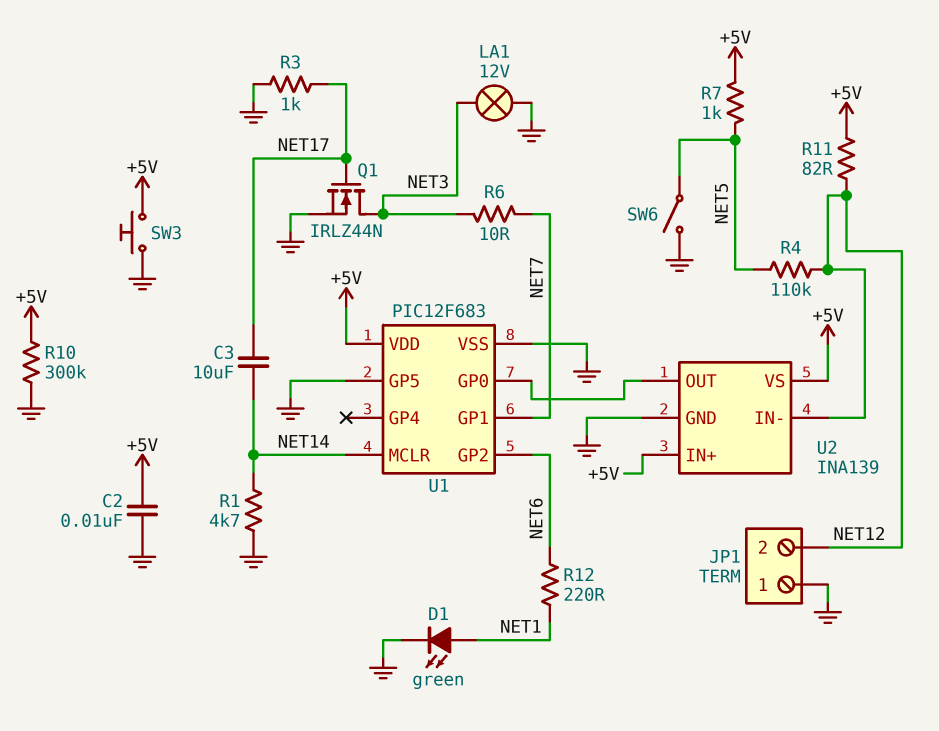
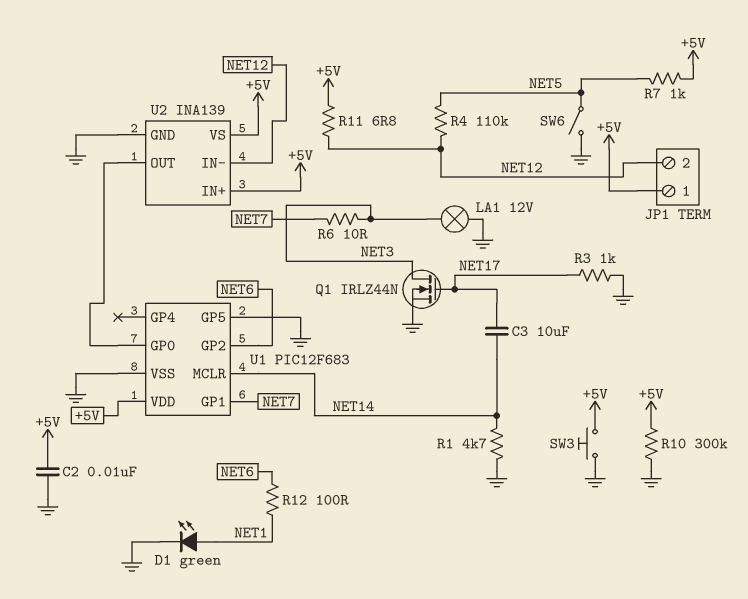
JP1 pin 1: GND -> +5V
R11: 82 (+5V, NET12) -> 6.8 (+5V, NET12)
R12: 220 (NET1, NET6) -> 100 (NET1, NET6)

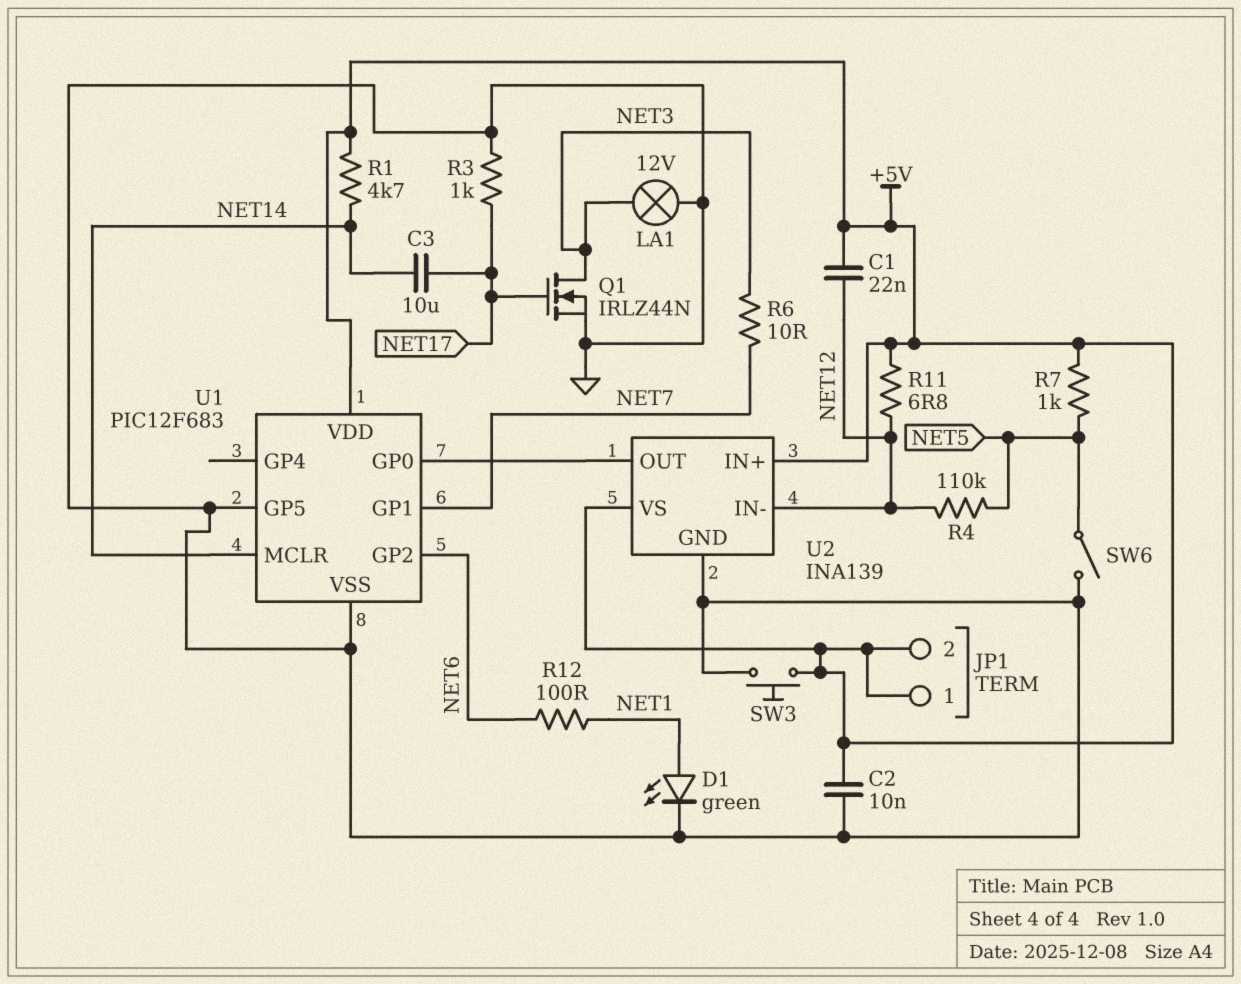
C1: none -> 22nF (+5V, NET12)
JP1 pin 2: NET12 -> +5V
R1: 4.7k (GND, NET14) -> 4.7k (+5V, NET14)
R10: 300k (+5V, GND) -> none

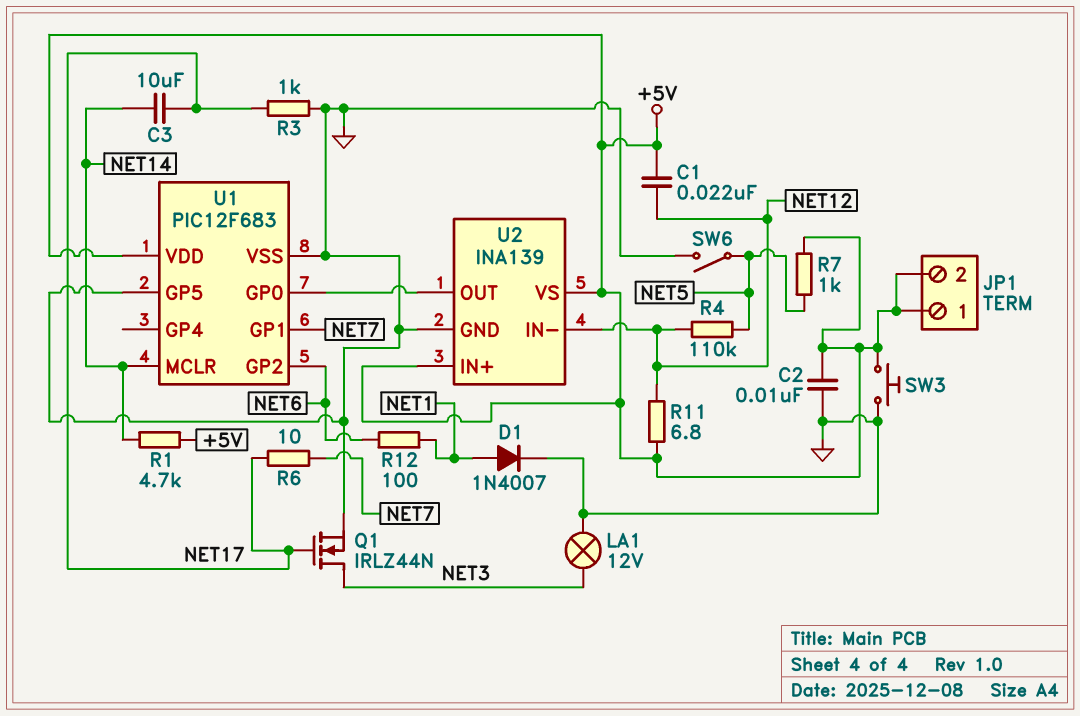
D1: LED green (A NET1, K GND) -> diode 1N4007 (A NET1, K GND)
R6: 10 (NET3, NET7) -> 10 (NET7, NET17)

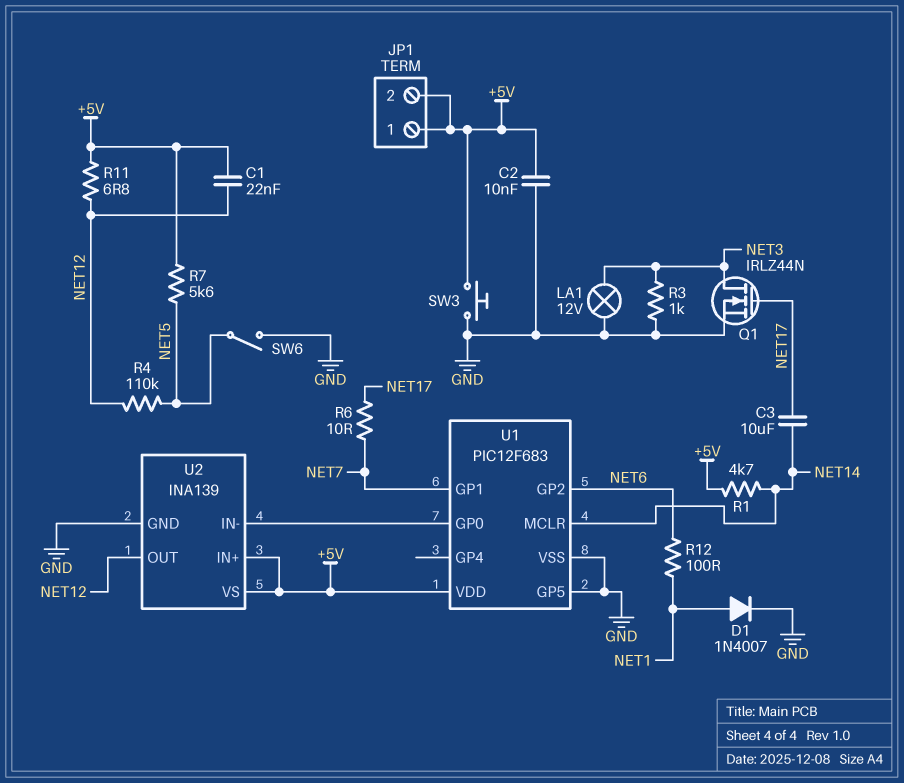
R3: 1k (GND, NET17) -> 1k (GND, NET3)
R7: 1k (+5V, NET5) -> 5.6k (+5V, NET5)
U2 pin IN-: NET12 -> U1/GP0
U2 pin OUT: U1/GP0 -> NET12

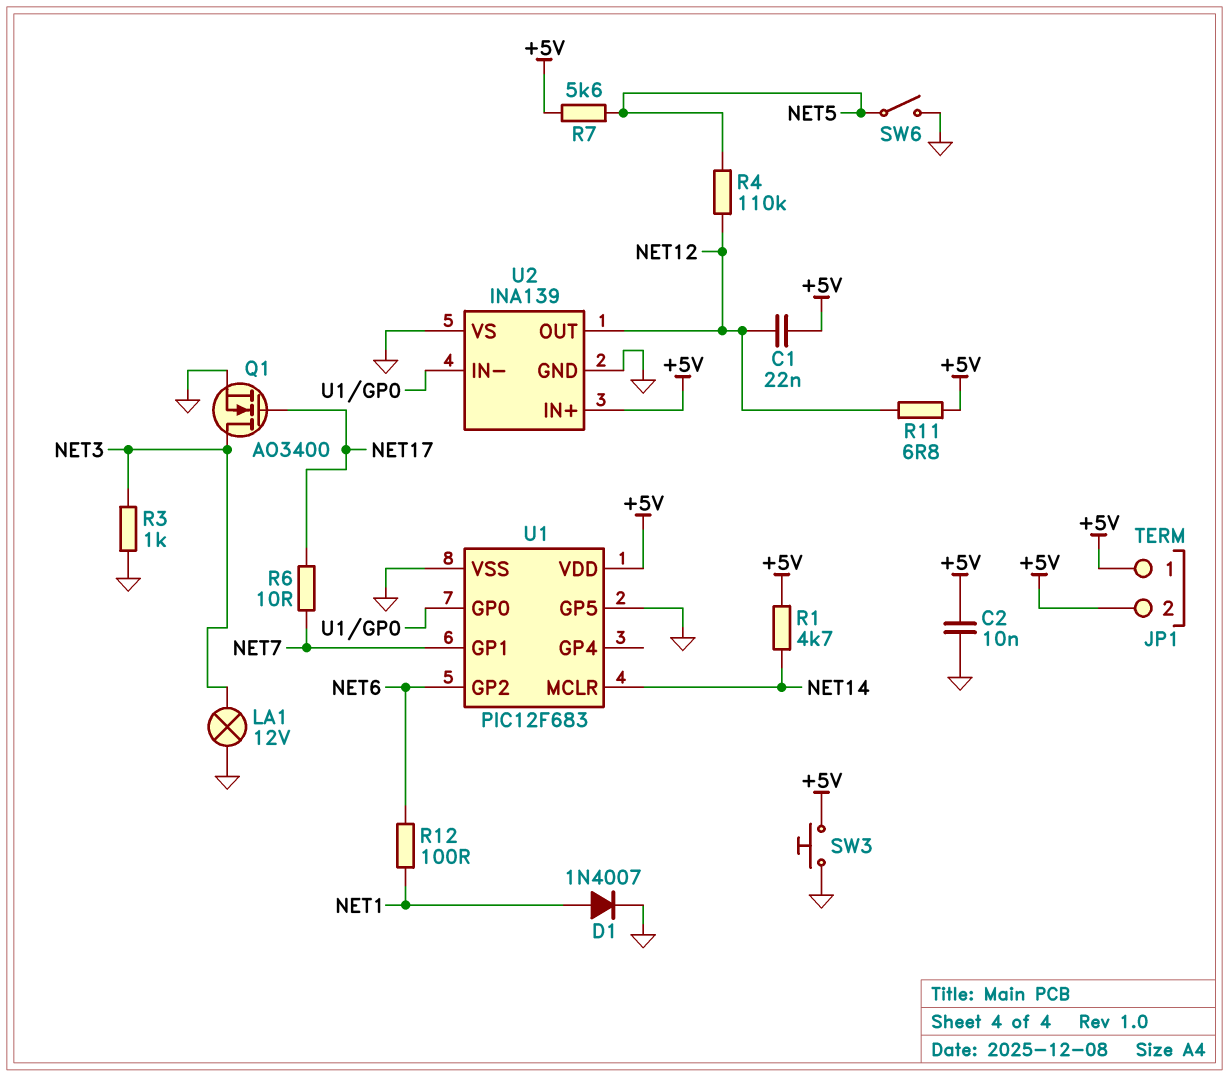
C3: 10uF (NET14, NET17) -> none
Q1: NMOS IRLZ44N (G NET17, D NET3, S GND) -> NMOS AO3400 (G NET17, D NET3, S GND)
U2 pin VS: +5V -> GND

